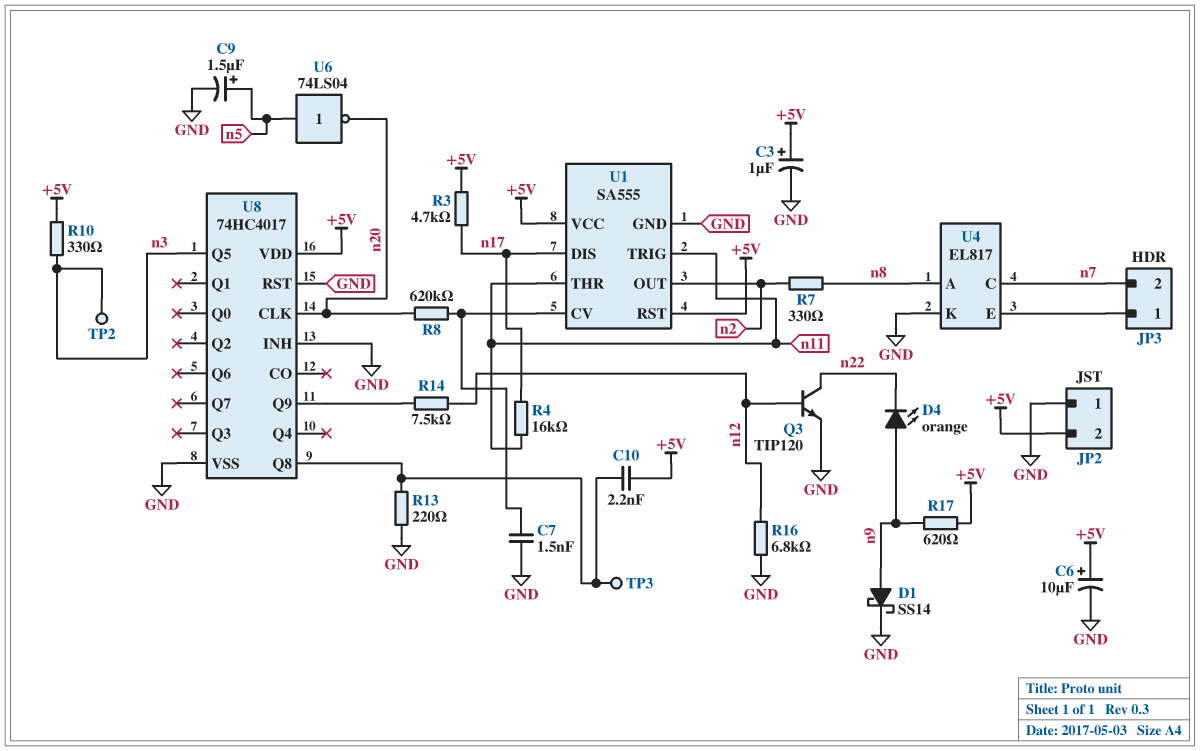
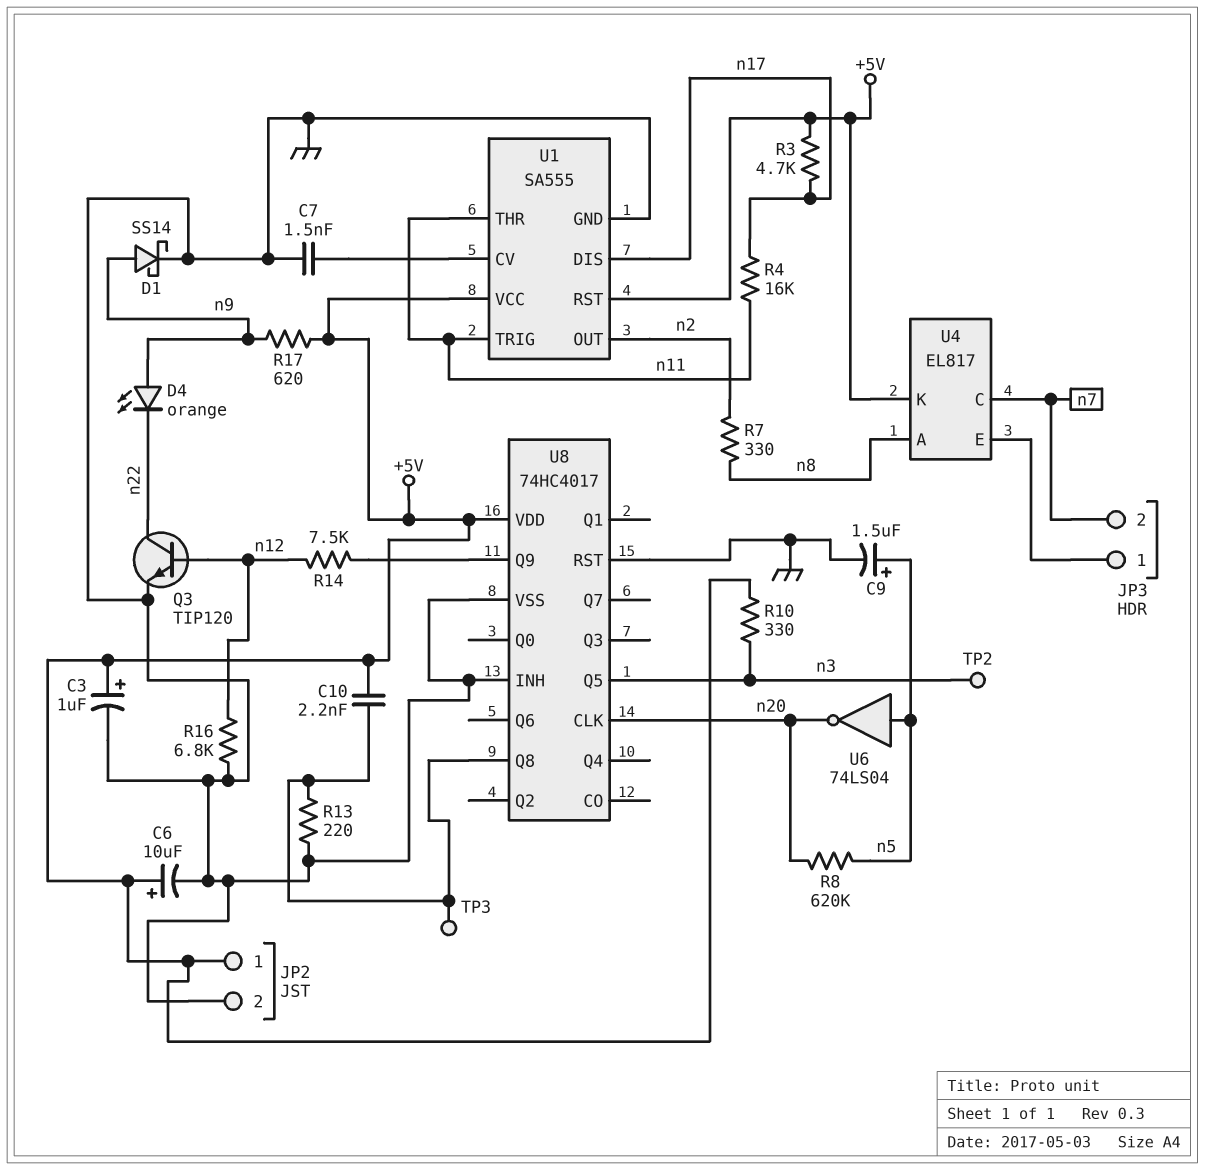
JP2 pin 1: GND -> +5V
JP2 pin 2: +5V -> GND
R8: 620k (U1/CV, n20) -> 620k (n5, n20)
U4 pin K: GND -> +5V

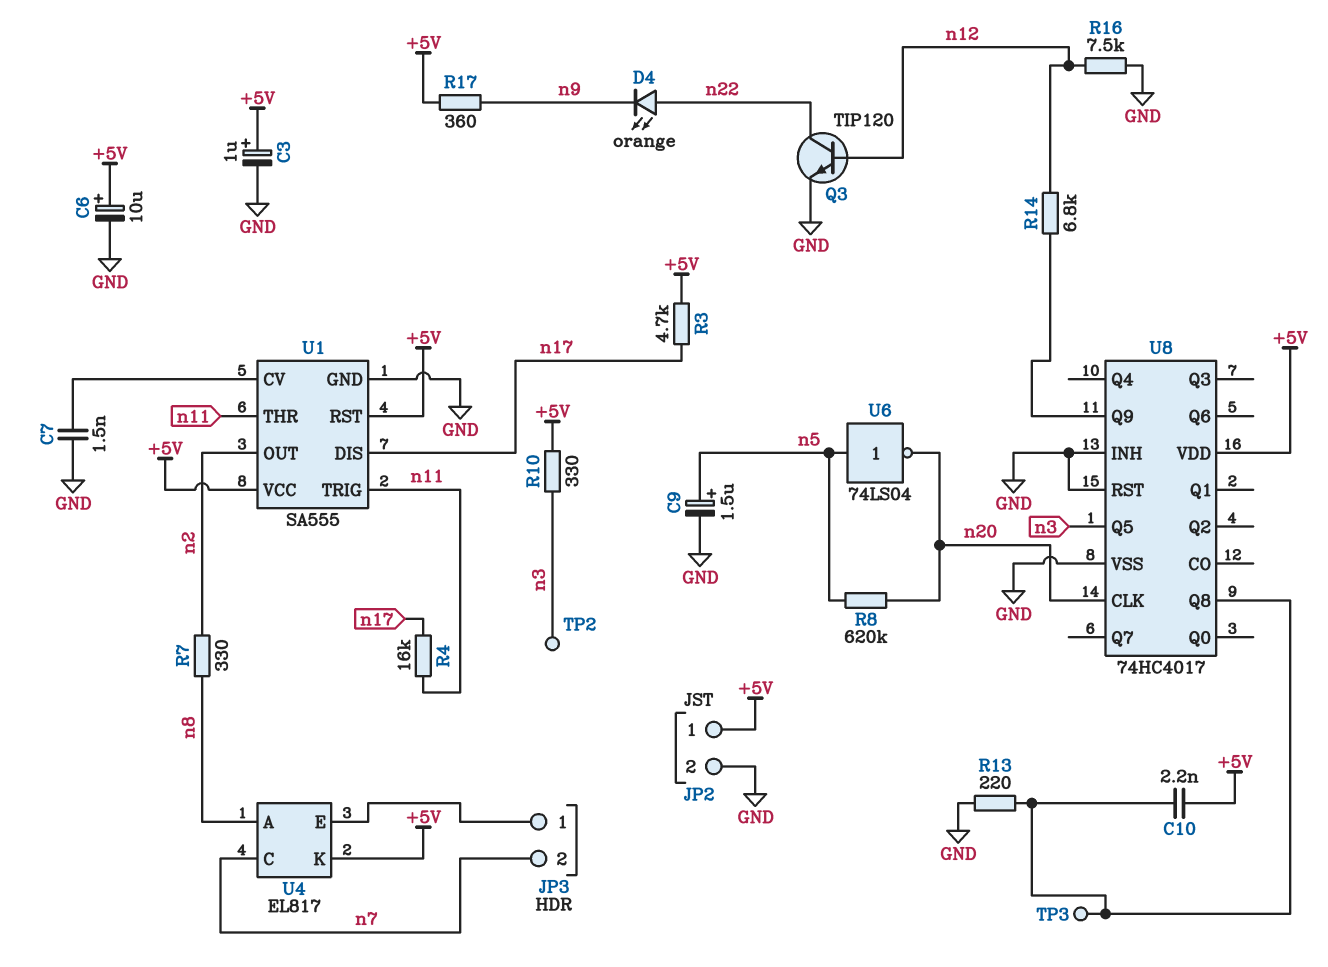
D1: schottky SS14 (A n9, K GND) -> none
D4: LED orange (A n9, K n22) -> LED orange (A n22, K n9)
R14: 7.5k (U8/Q9, n12) -> 6.8k (U8/Q9, n12)
R16: 6.8k (GND, n12) -> 7.5k (GND, n12)
R17: 620 (+5V, n9) -> 360 (+5V, n9)

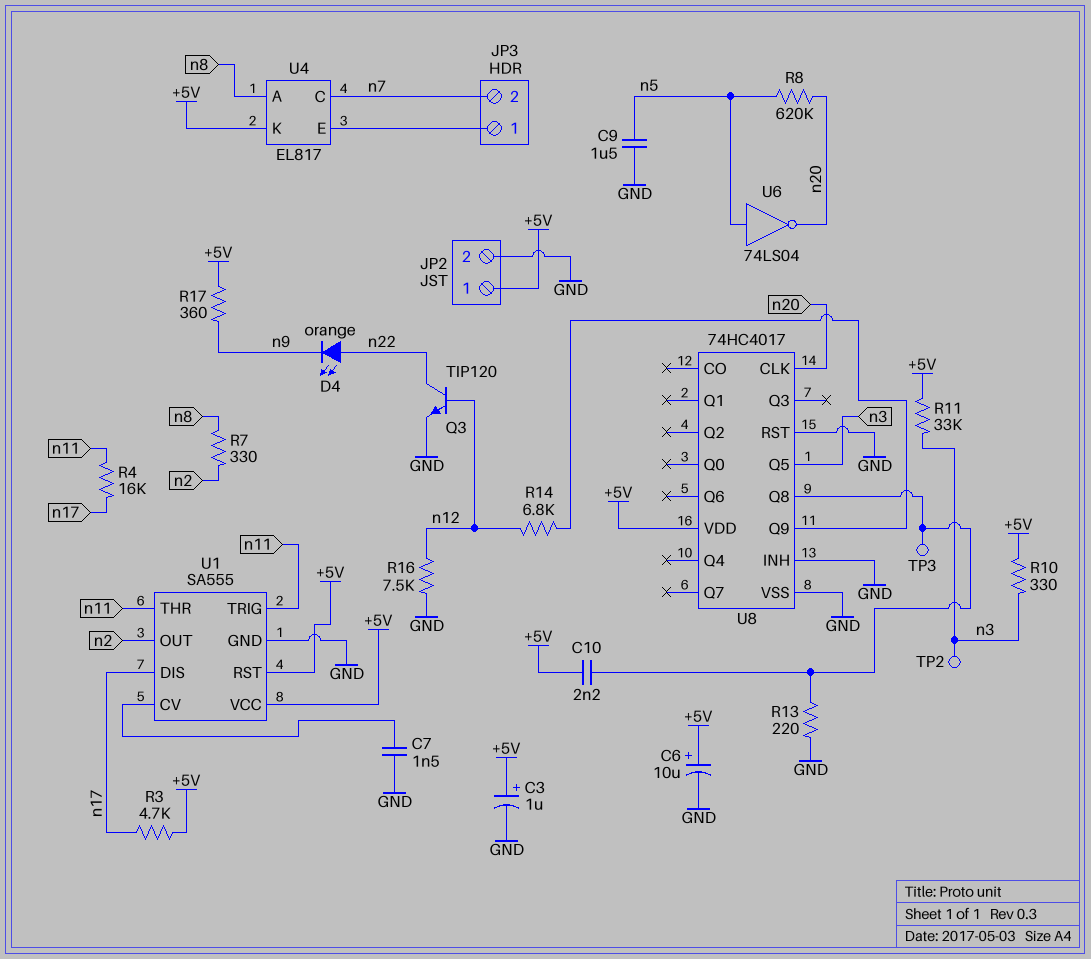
C9: 1.5uF (plus n5, minus GND) -> 1.5uF (GND, n5)
R11: none -> 33k (+5V, n3)

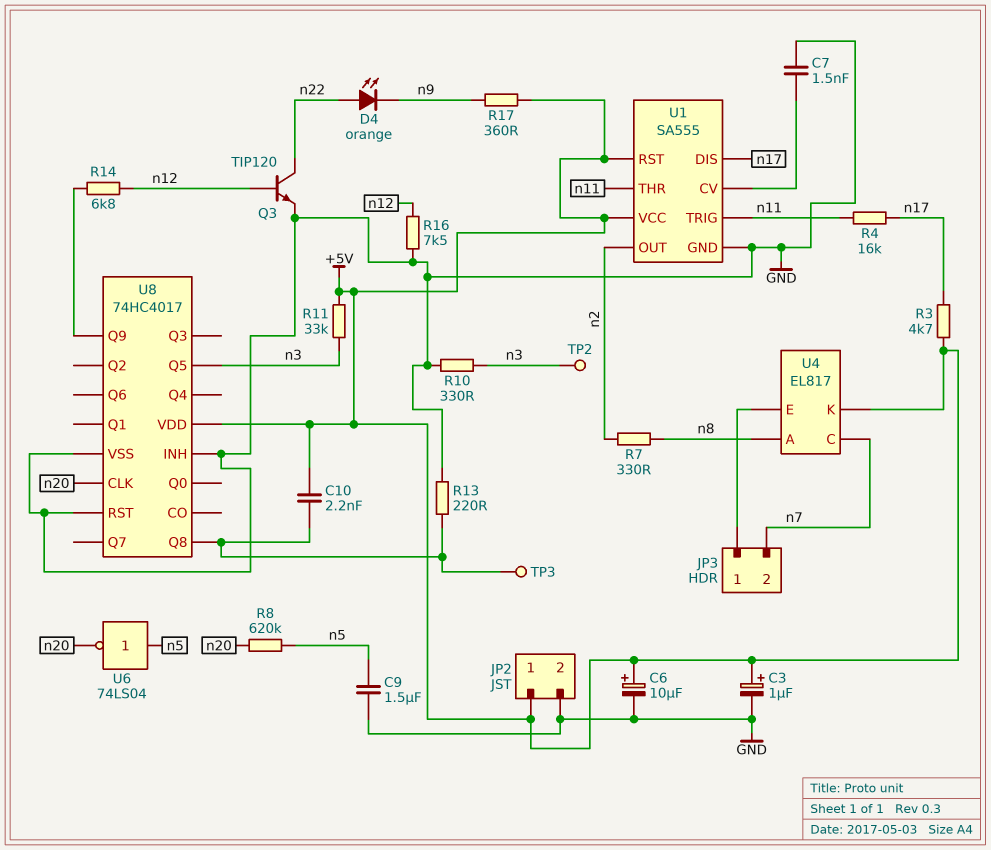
R10: 330 (+5V, n3) -> 330 (GND, n3)

